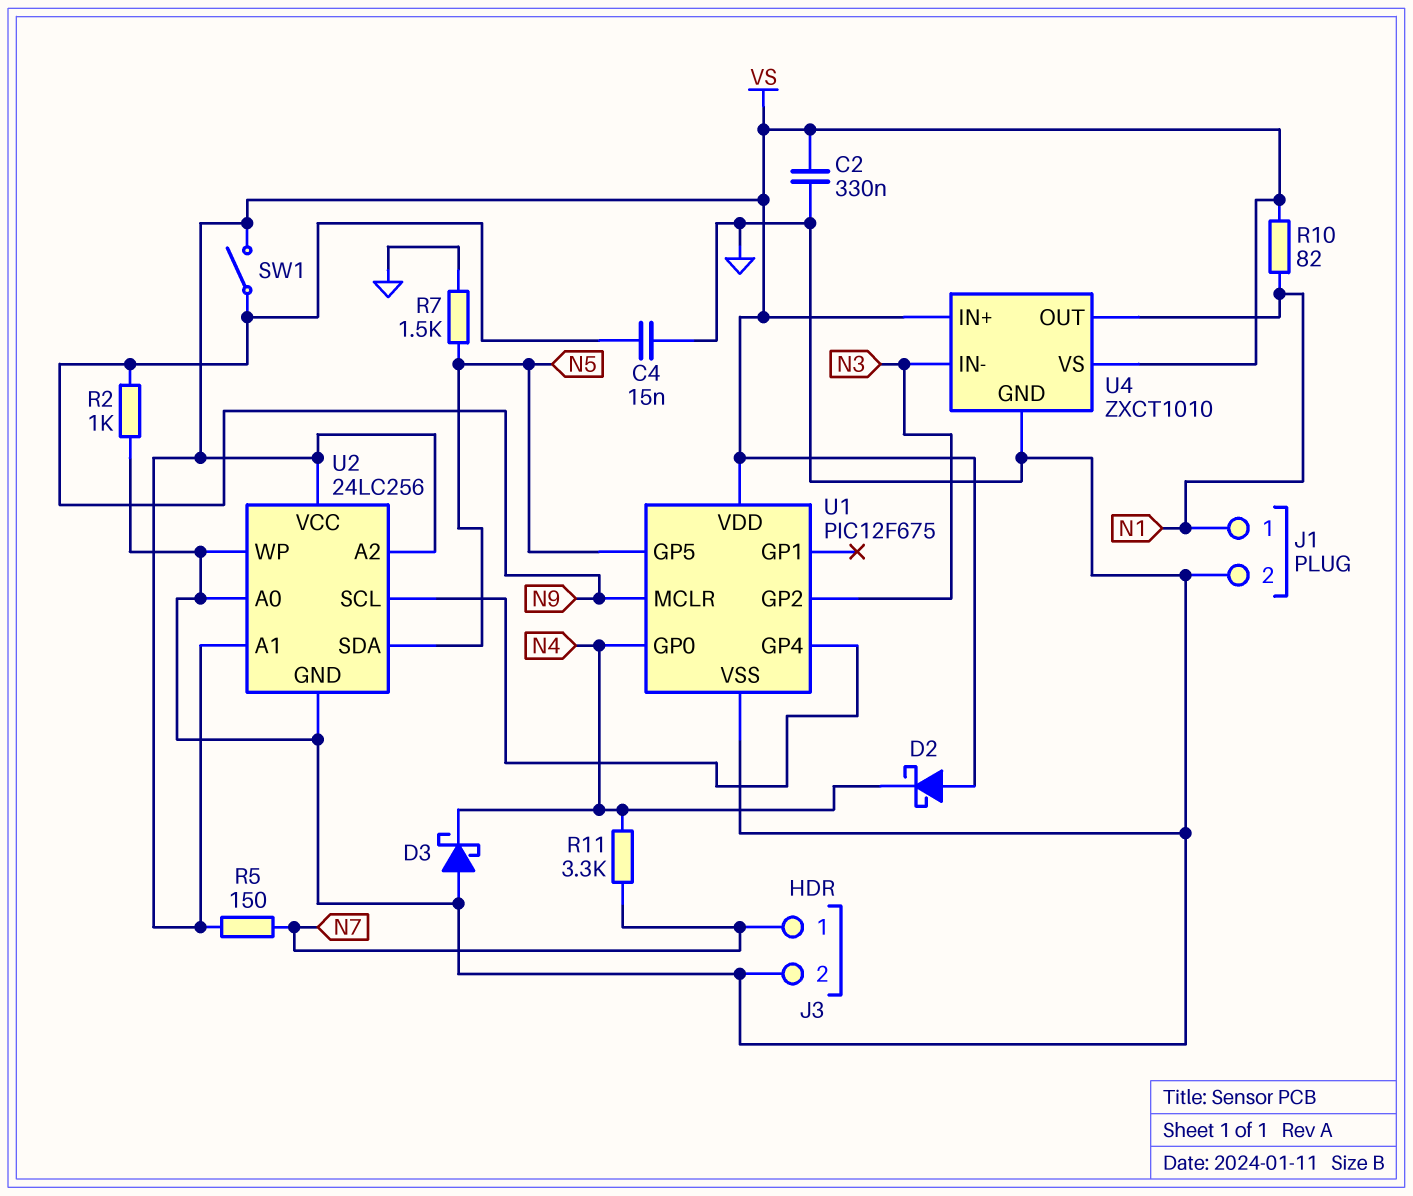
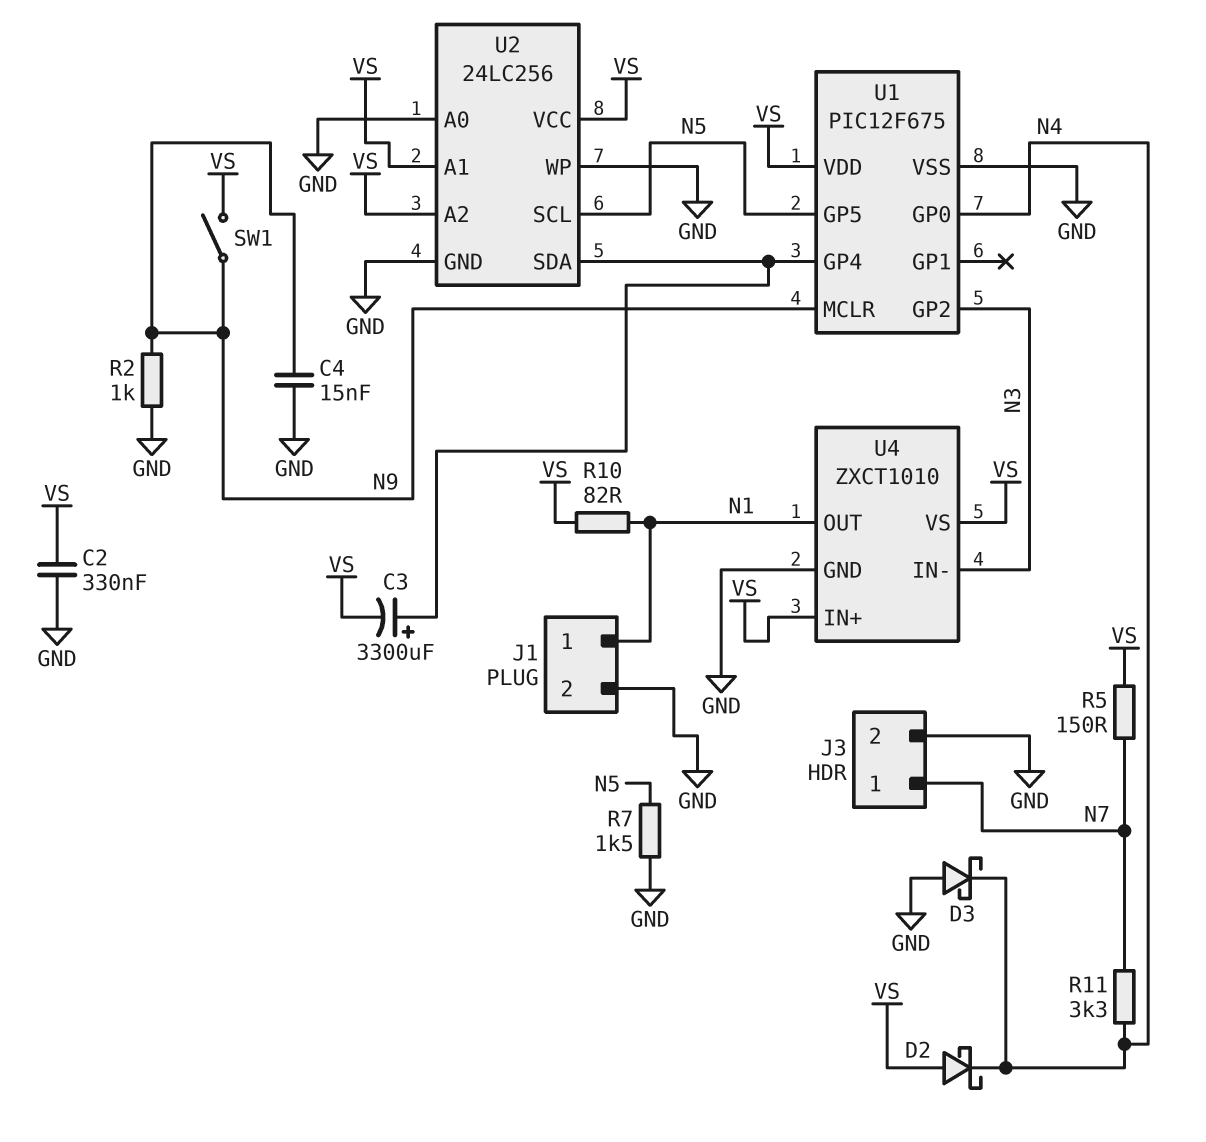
C3: none -> 3300uF (plus U1/GP4, minus VS)
U2 pin SCL: U1/GP4 -> N5
U2 pin SDA: N5 -> U1/GP4

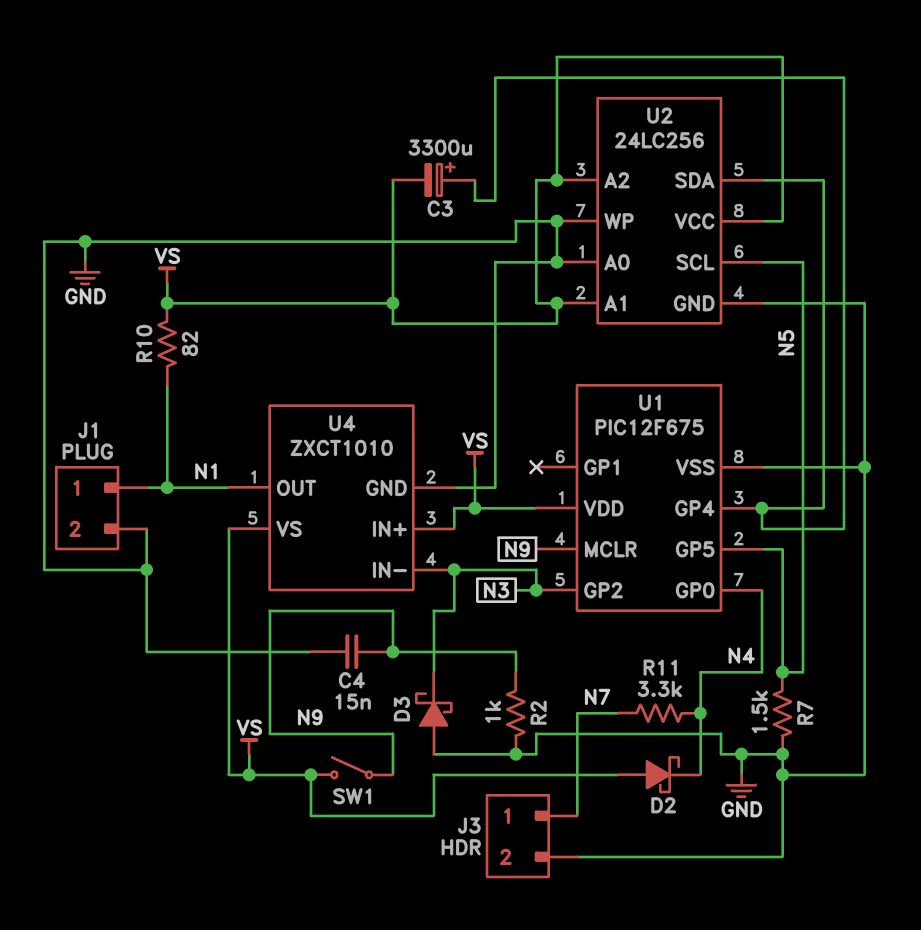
C2: 330nF (GND, VS) -> none
D3: schottky (A GND, K N4) -> schottky (A GND, K N3)
R5: 150 (N7, VS) -> none

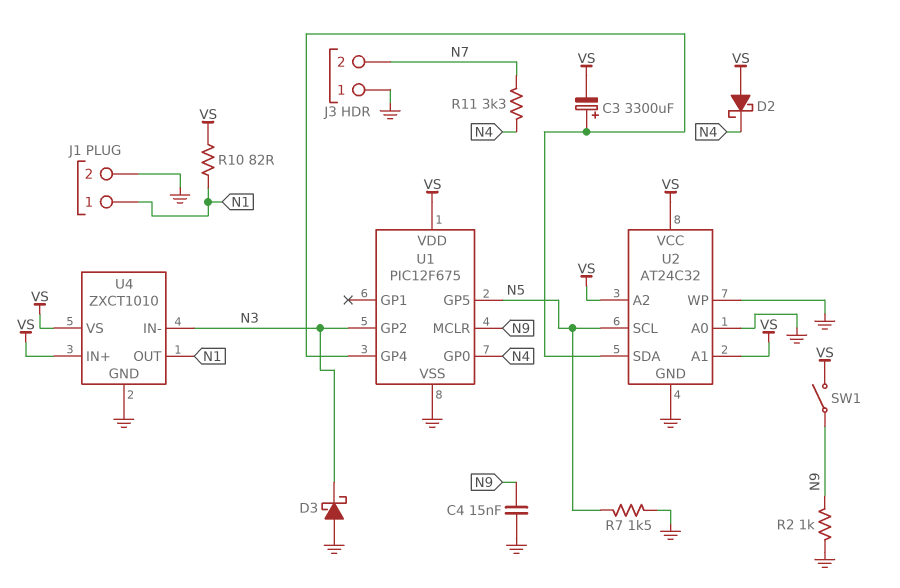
J3 pin 1: N7 -> GND
J3 pin 2: GND -> N7
U2: 24LC256 -> AT24C32

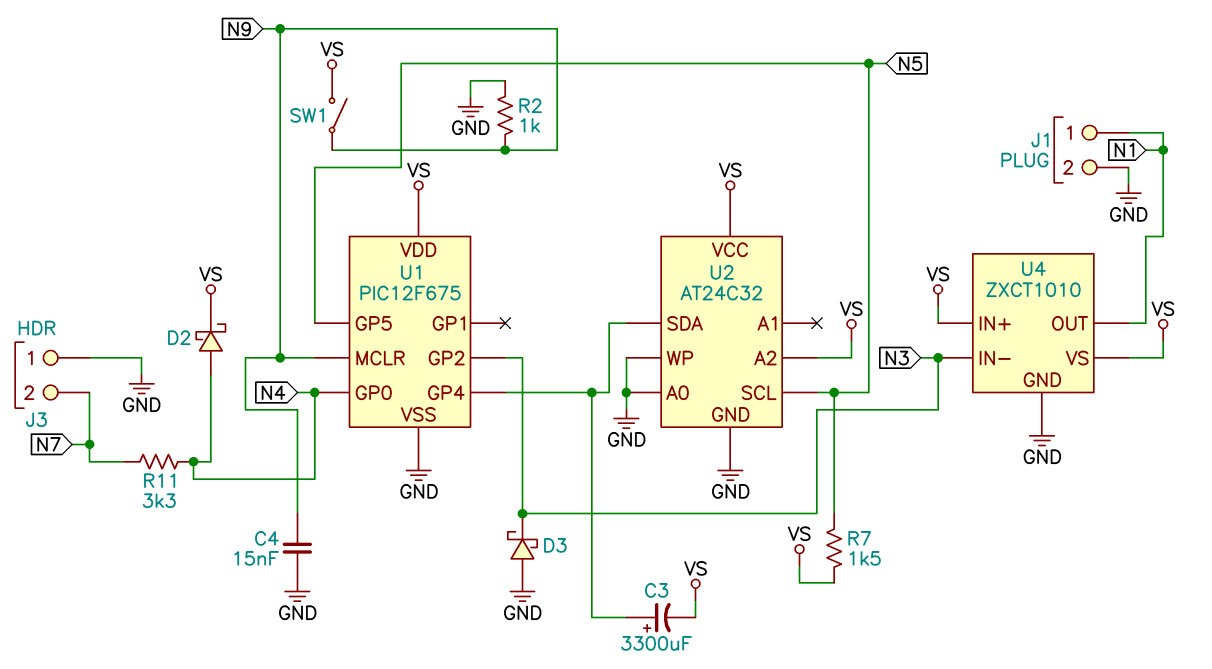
D2: schottky (A VS, K N4) -> schottky (A N4, K VS)
R7: 1.5k (GND, N5) -> 1.5k (N5, VS)
R10: 82 (N1, VS) -> none
U2 pin A1: VS -> none

